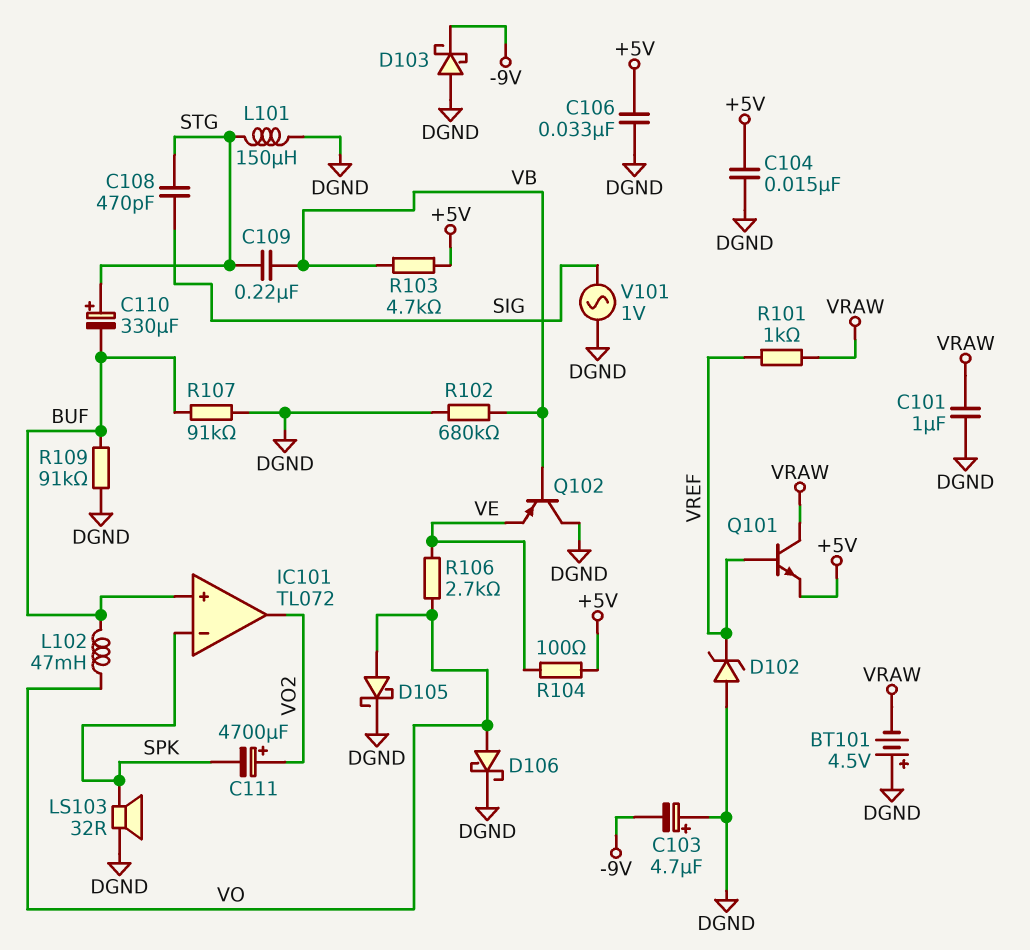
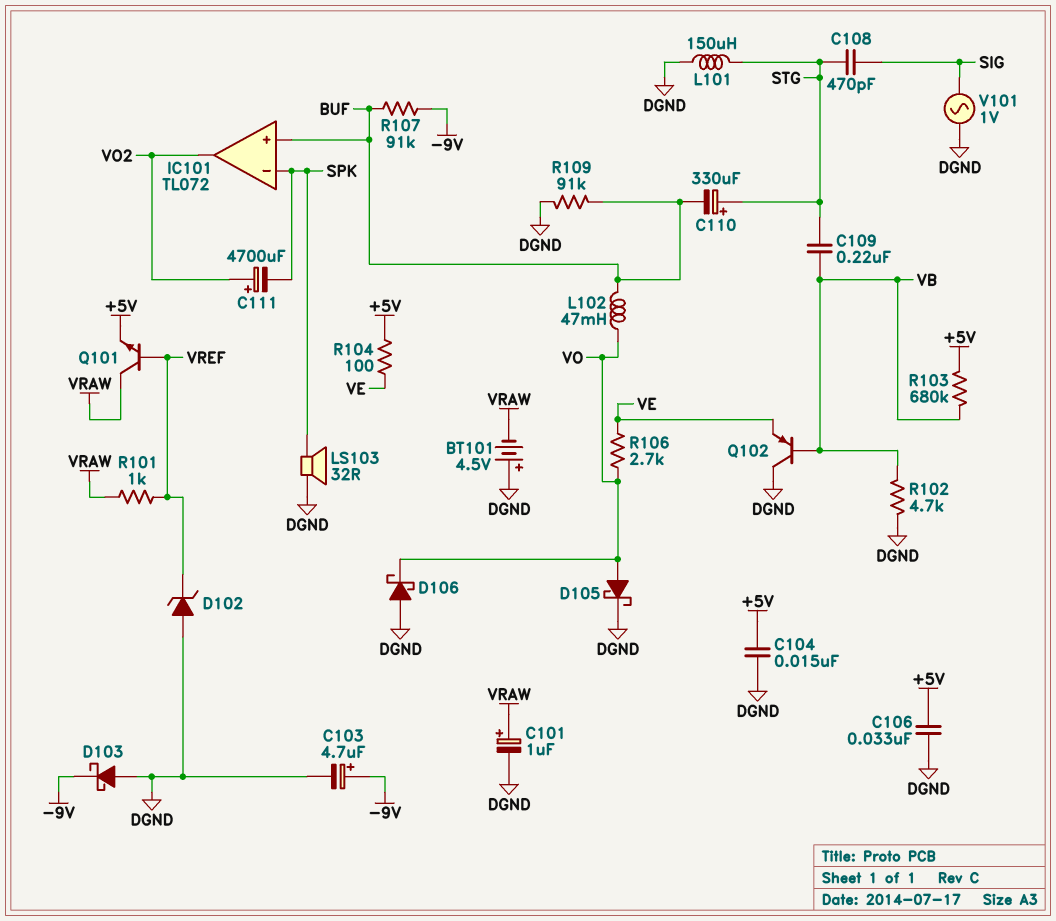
C101: 1uF (DGND, VRAW) -> 1uF (plus VRAW, minus DGND)
C103: 4.7uF (plus DGND, minus -9V) -> 4.7uF (plus -9V, minus DGND)
D106: schottky (A VO, K DGND) -> schottky (A DGND, K VO)
R102: 680k (DGND, VB) -> 4.7k (DGND, VB)
R103: 4.7k (+5V, VB) -> 680k (+5V, VB)
R107: 91k (BUF, DGND) -> 91k (-9V, BUF)

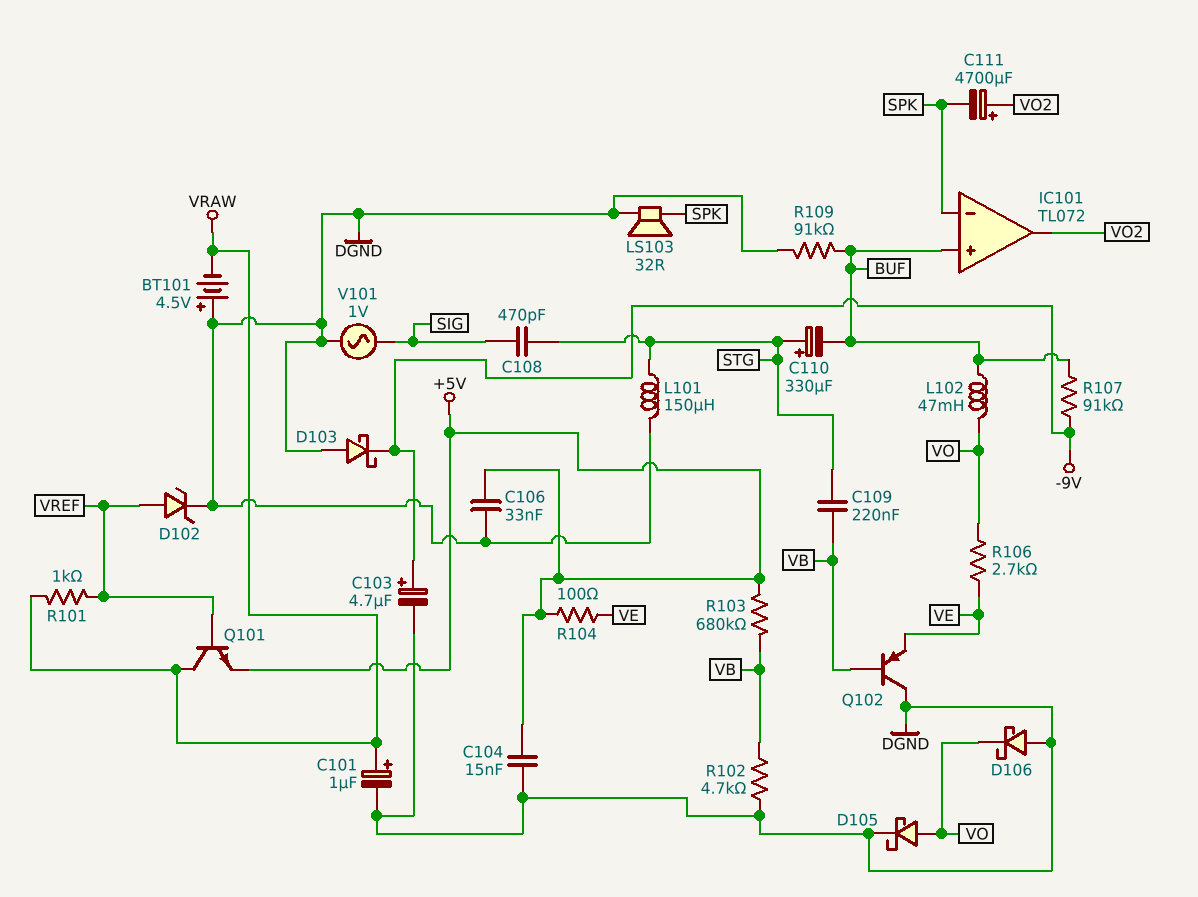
D102: zener (A DGND, K VREF) -> zener (A VREF, K DGND)

